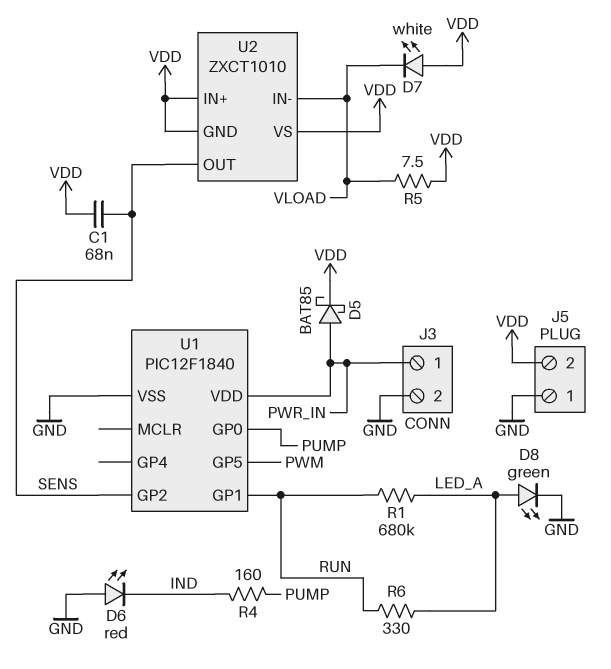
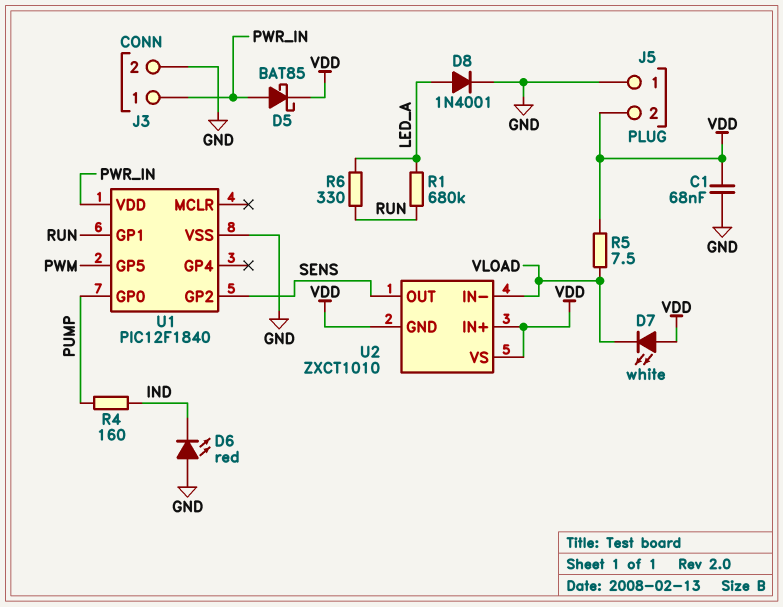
C1: 68nF (SENS, VDD) -> 68nF (GND, VDD)
D8: LED green (A LED_A, K GND) -> diode 1N4001 (A LED_A, K GND)

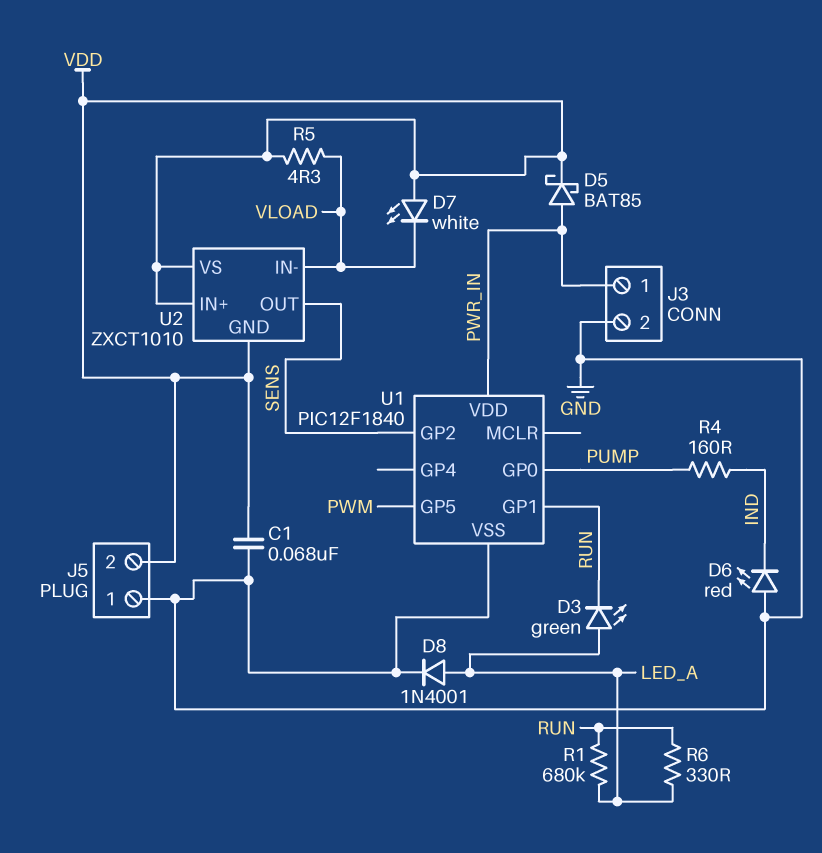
D3: none -> LED green (A LED_A, K RUN)
R5: 7.5 (VDD, VLOAD) -> 4.3 (VDD, VLOAD)

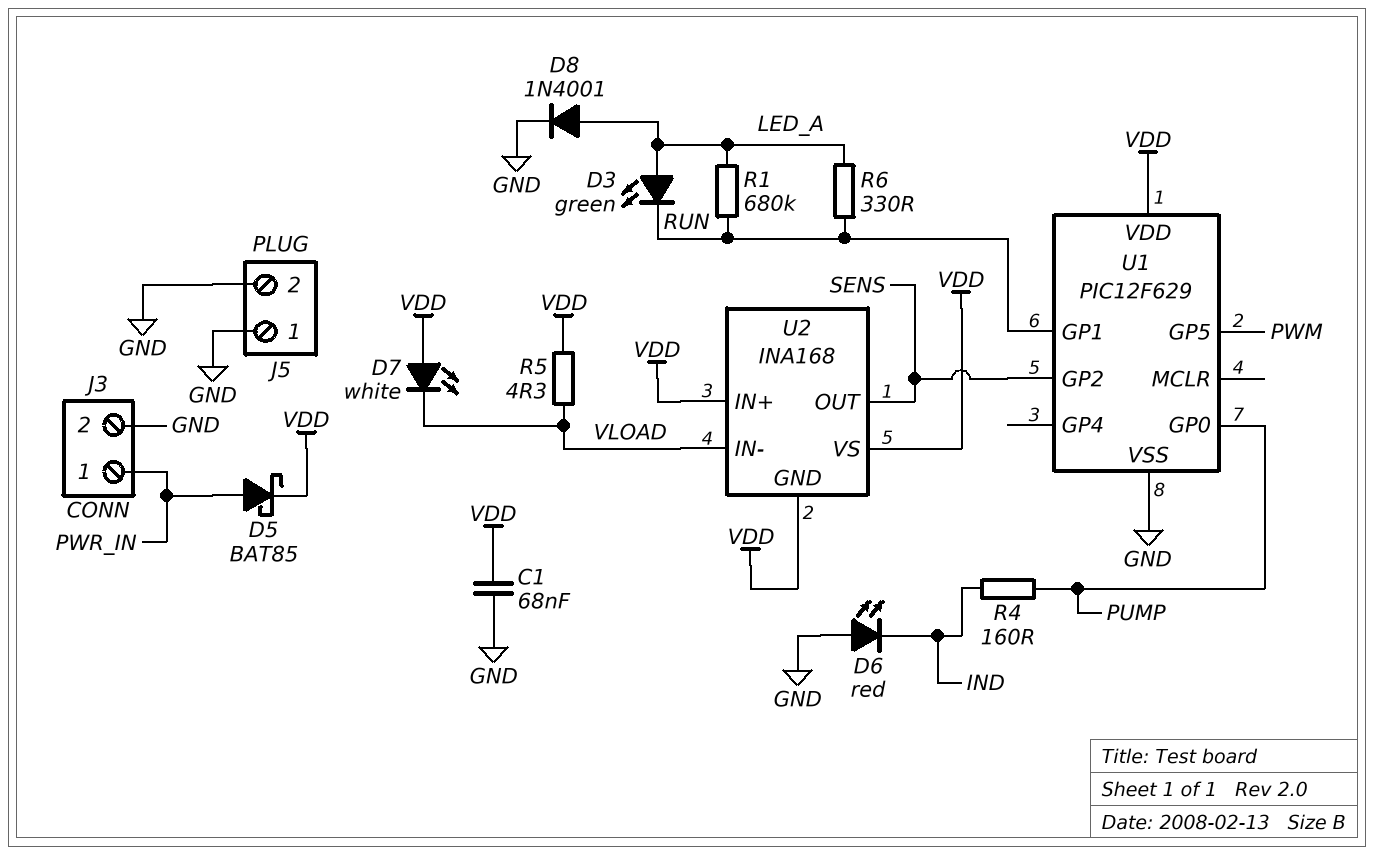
J5 pin 2: VDD -> GND
U1: PIC12F1840 -> PIC12F629
U1 pin VDD: PWR_IN -> VDD
U2: ZXCT1010 -> INA168

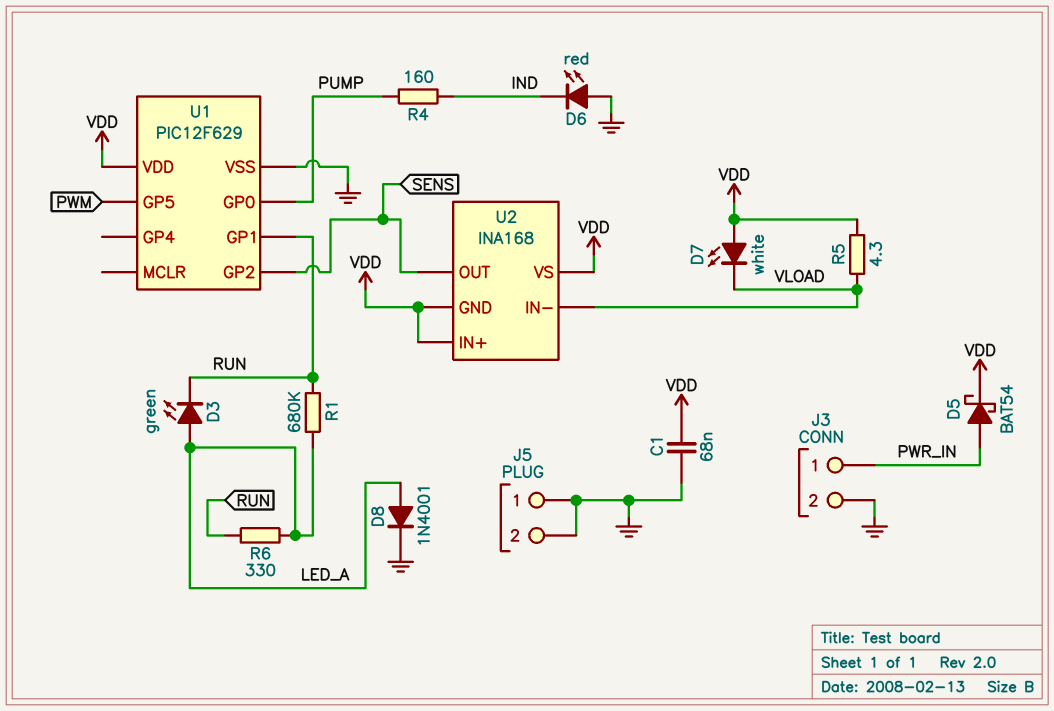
D5: schottky BAT85 (A PWR_IN, K VDD) -> schottky BAT54 (A PWR_IN, K VDD)

